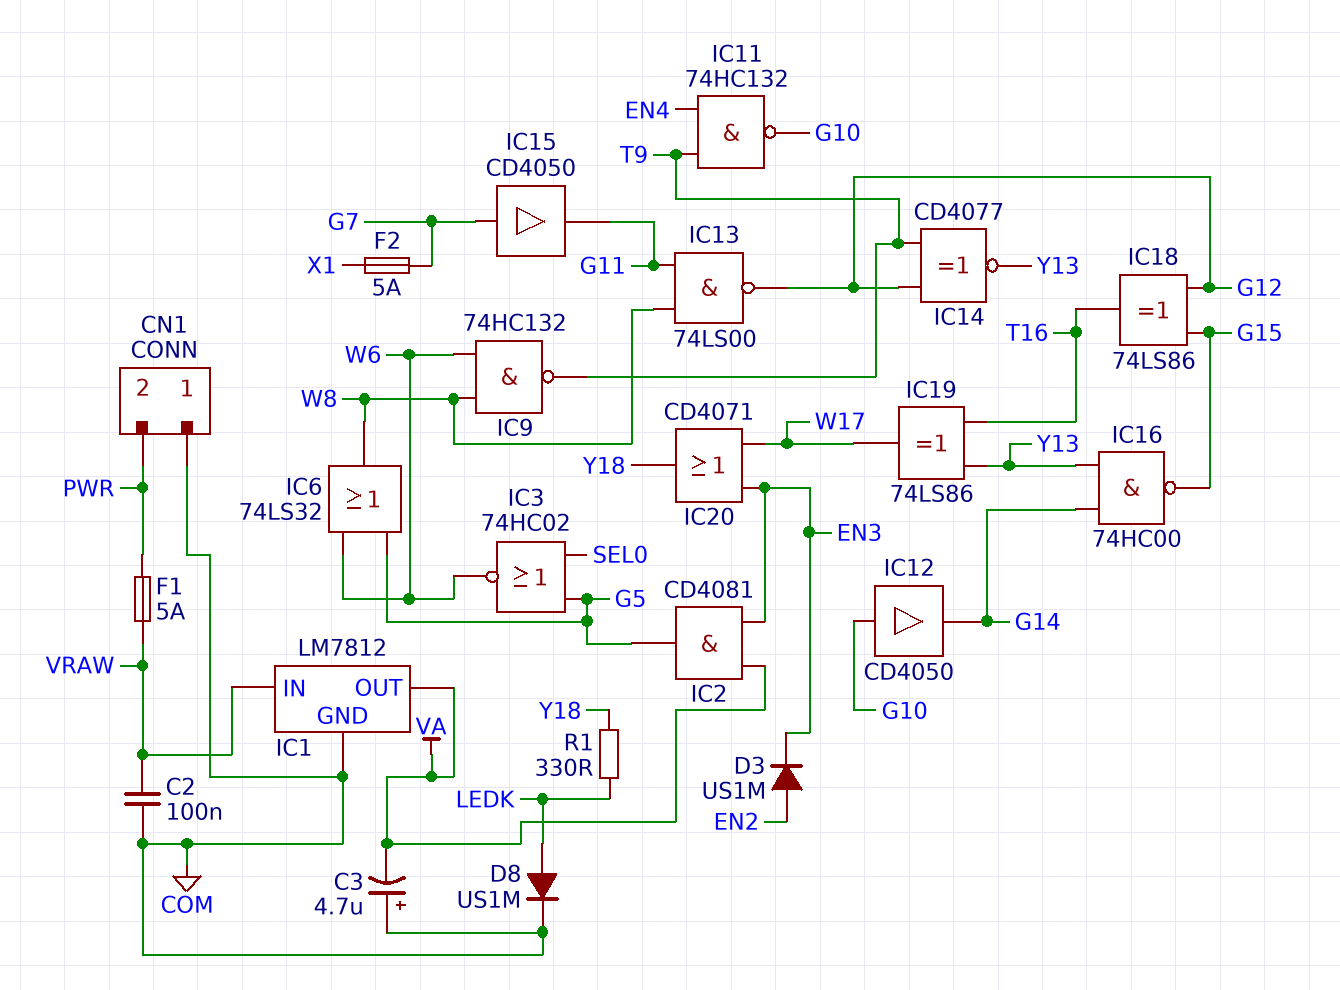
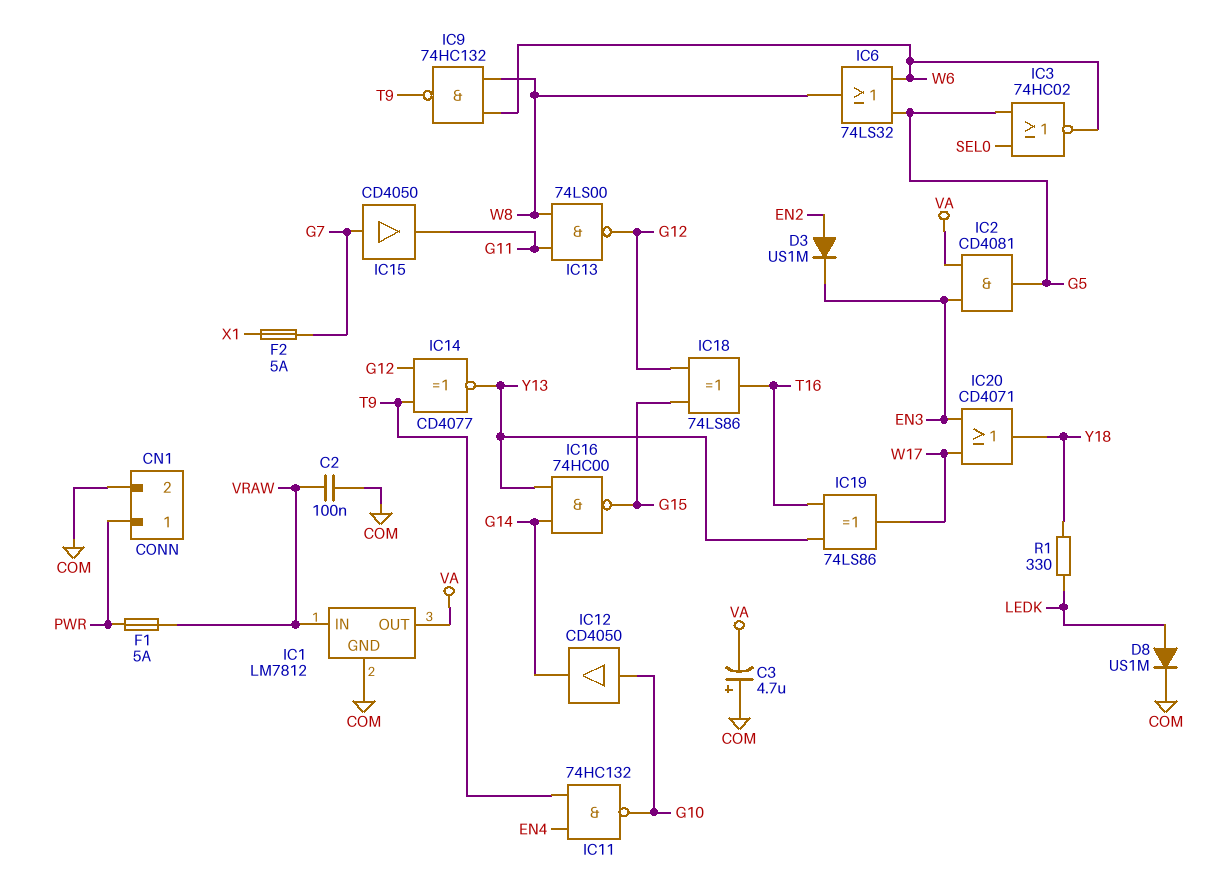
CN1 pin 1: COM -> PWR
CN1 pin 2: PWR -> COM

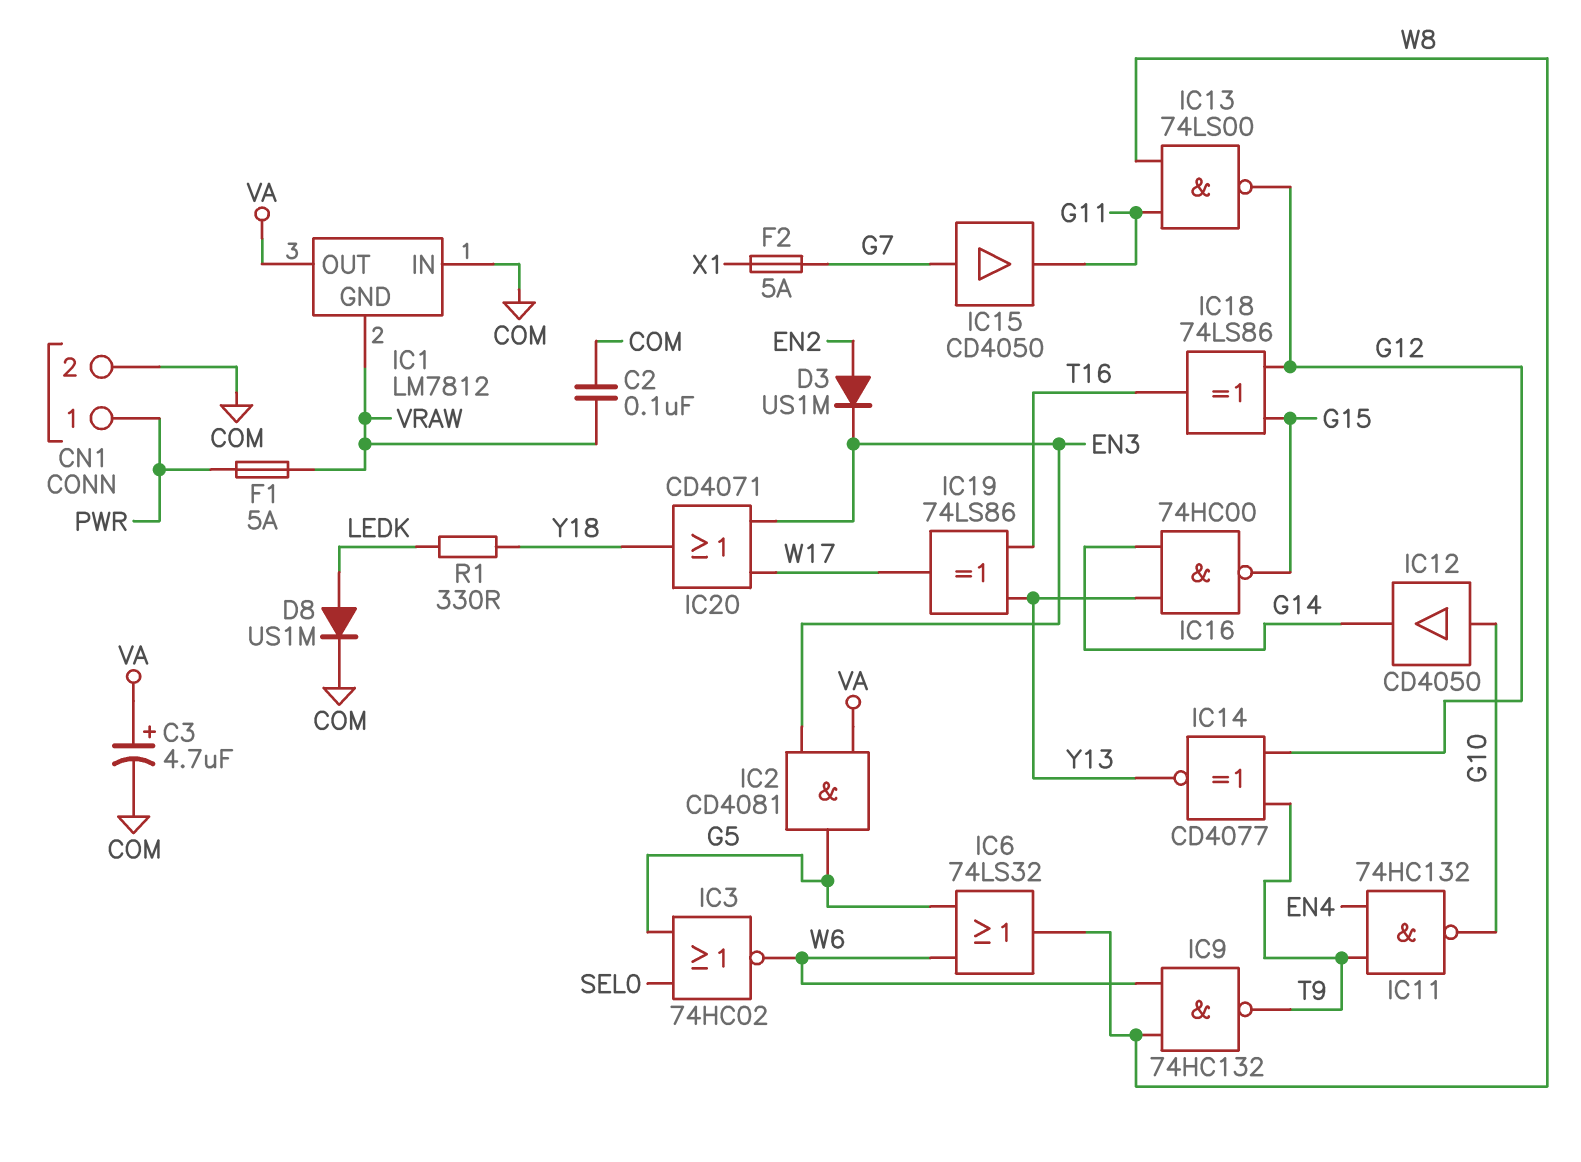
C3: 4.7uF (plus COM, minus VA) -> 4.7uF (plus VA, minus COM)
IC1 pin GND: COM -> VRAW
IC1 pin IN: VRAW -> COM

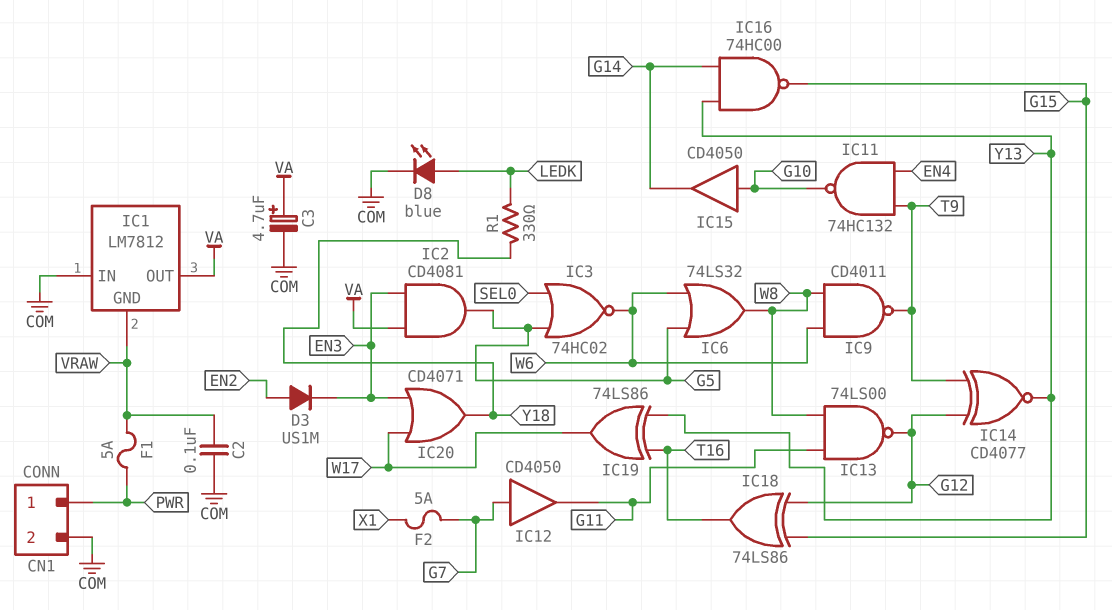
D8: diode US1M (A LEDK, K COM) -> LED blue (A LEDK, K COM)
IC9: NAND 74HC132 (in W6, in W8, out T9) -> NAND CD4011 (in W6, in W8, out T9)
IC12: buffer CD4050 (in G10, out G14) -> buffer CD4050 (in G7, out G11)
IC15: buffer CD4050 (in G7, out G11) -> buffer CD4050 (in G10, out G14)

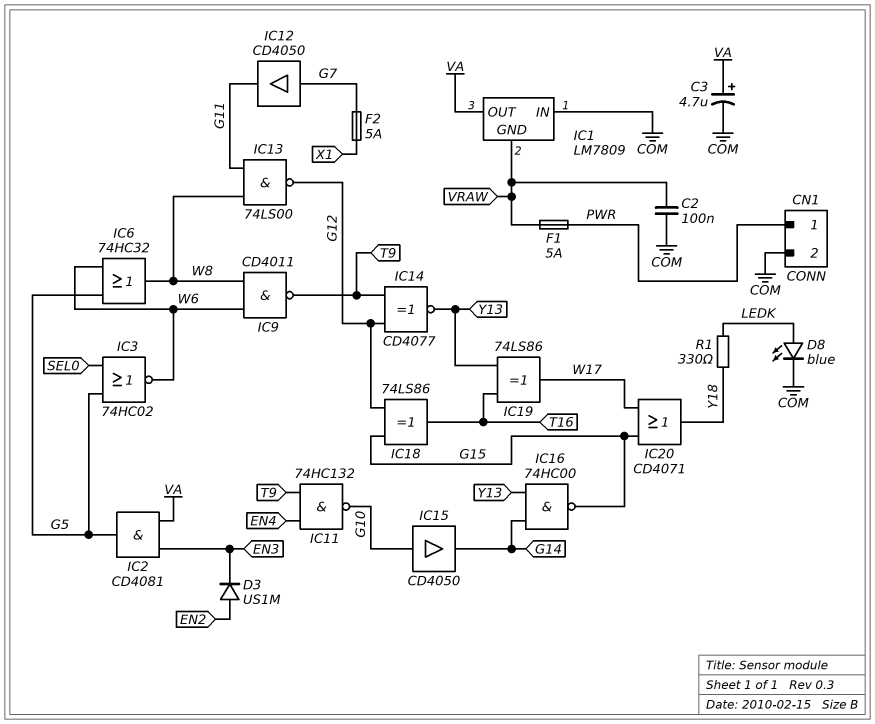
IC1: LM7812 -> LM7809
IC6: OR 74LS32 (in G5, in W6, out W8) -> OR 74HC32 (in G5, in W6, out W8)
IC20: OR CD4071 (in EN3, in W17, out Y18) -> OR CD4071 (in G15, in W17, out Y18)

